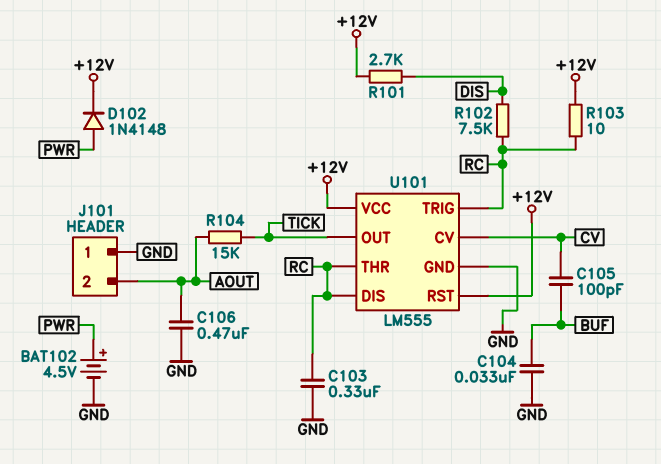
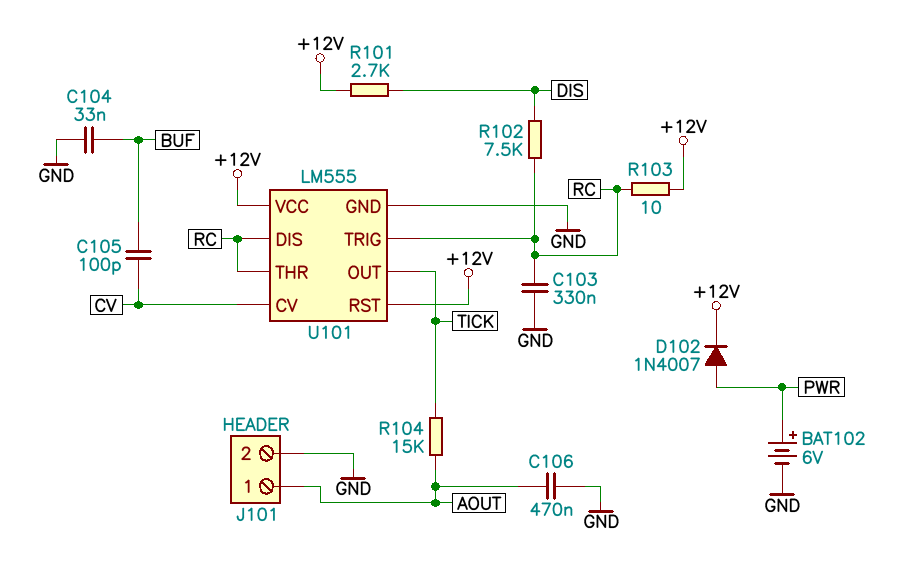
BAT102: 4.5V (plus PWR, minus GND) -> 6V (plus PWR, minus GND)
D102: diode 1N4148 (A PWR, K +12V) -> diode 1N4007 (A PWR, K +12V)
J101 pin 1: GND -> AOUT
J101 pin 2: AOUT -> GND

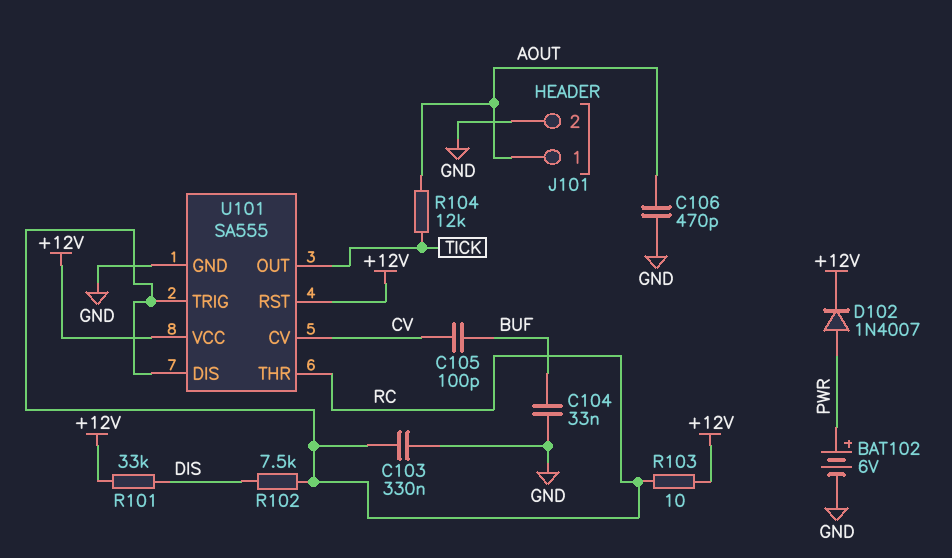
C106: 470nF (AOUT, GND) -> 470pF (AOUT, GND)
R101: 2.7k (+12V, DIS) -> 33k (+12V, DIS)
R104: 15k (AOUT, TICK) -> 12k (AOUT, TICK)
U101: LM555 -> SA555

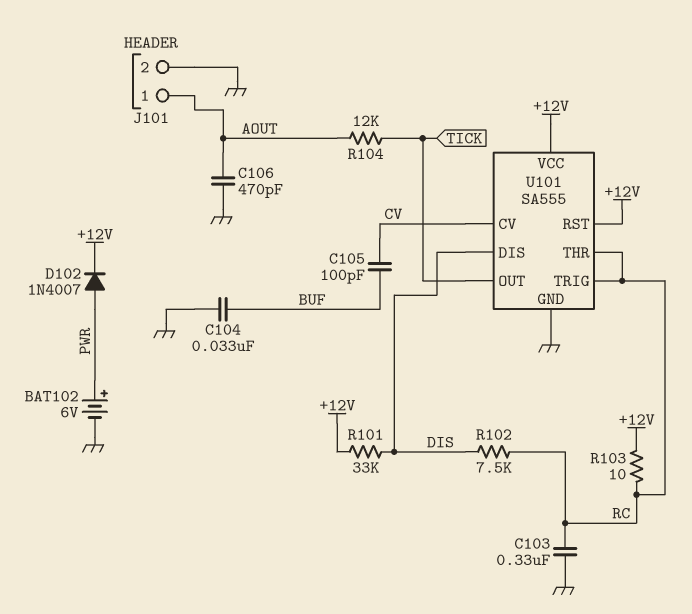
U101 pin DIS: RC -> DIS

